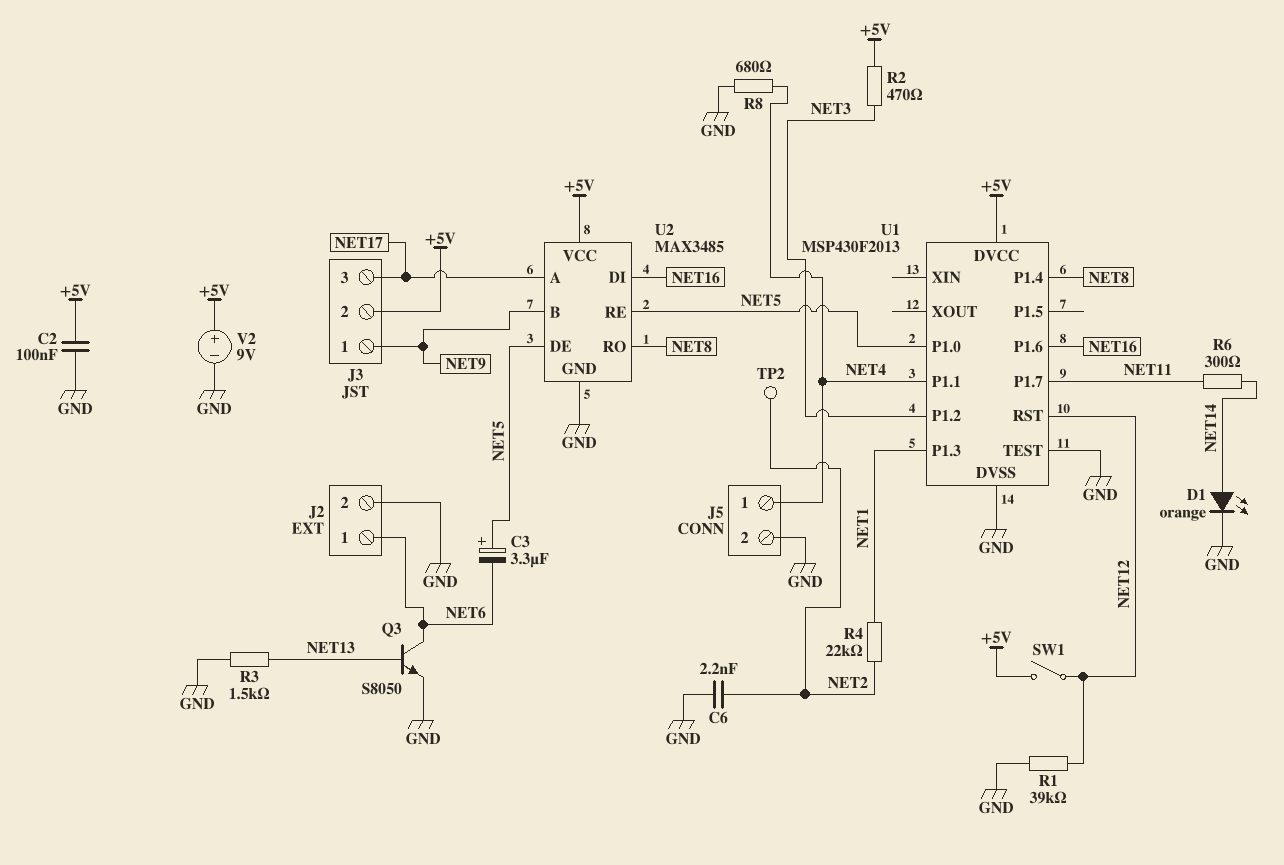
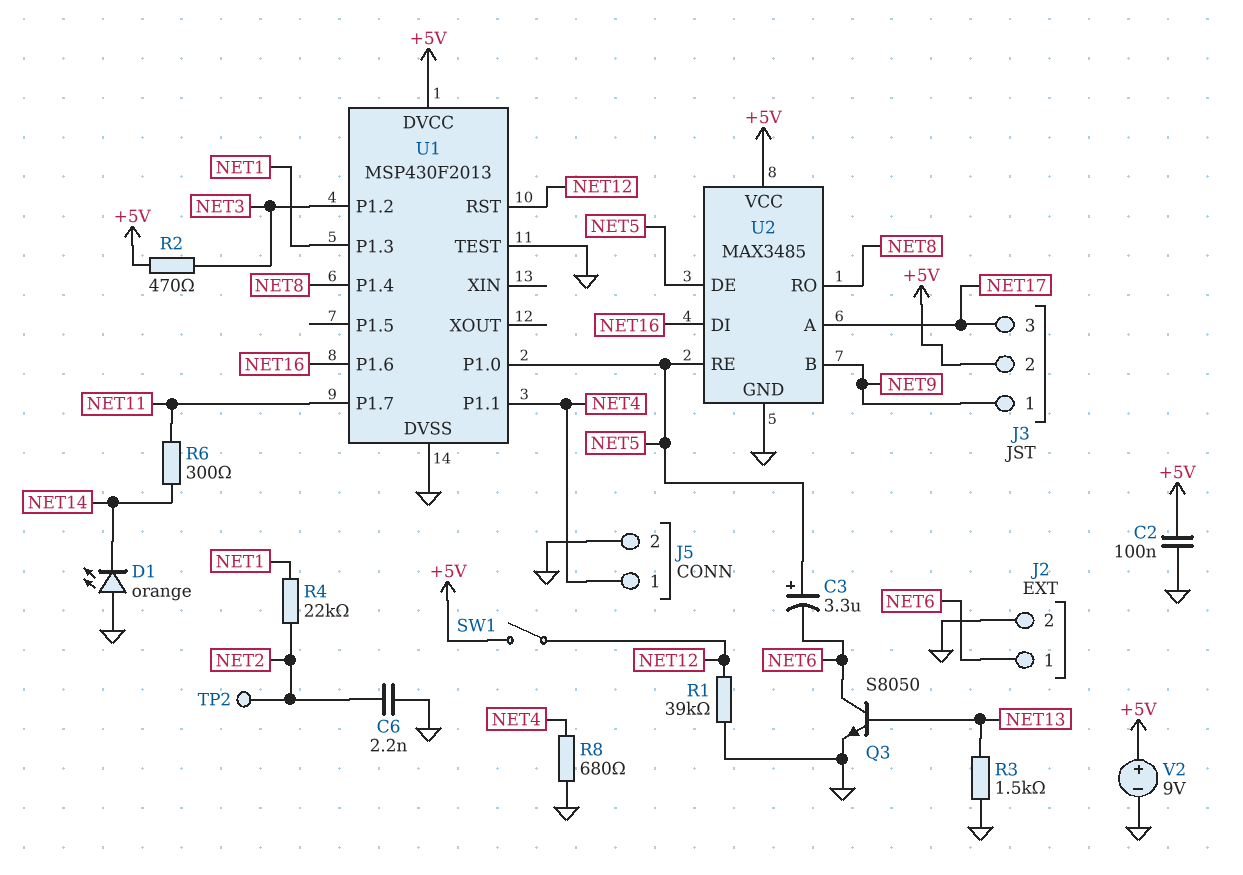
D1: LED orange (A NET14, K GND) -> LED orange (A GND, K NET14)

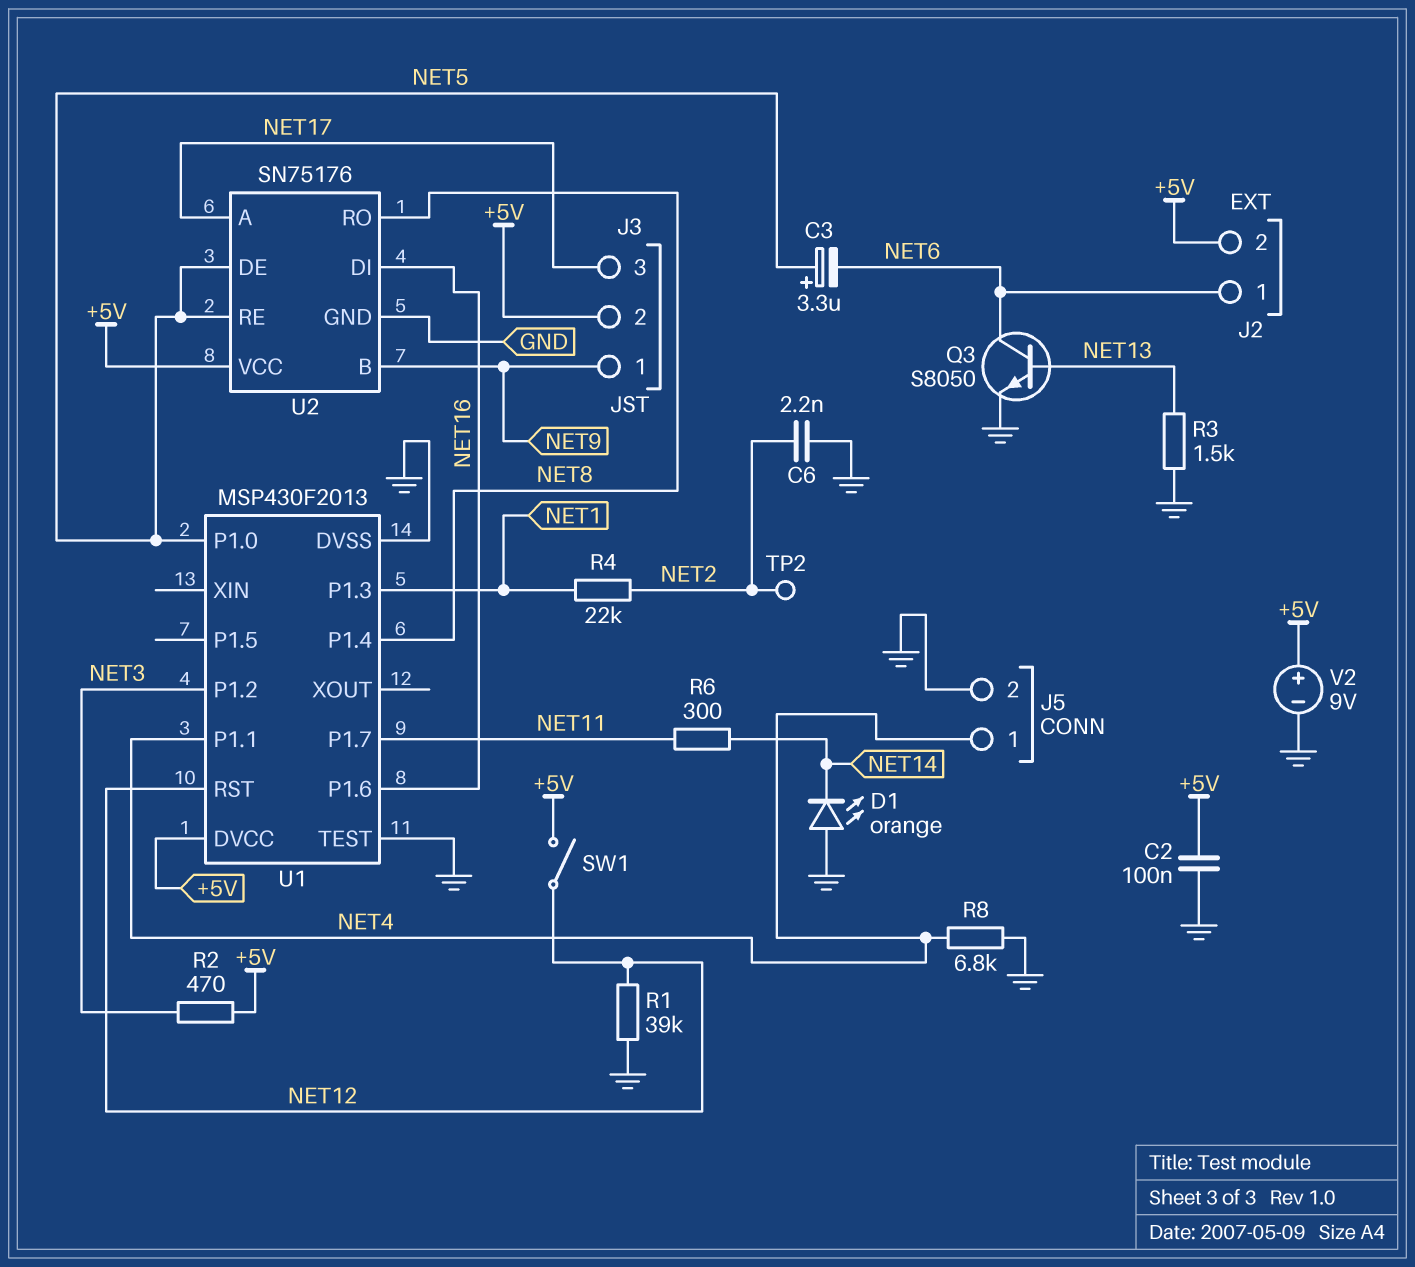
J2 pin 2: GND -> +5V
R8: 680 (GND, NET4) -> 6.8k (GND, NET4)
U2: MAX3485 -> SN75176

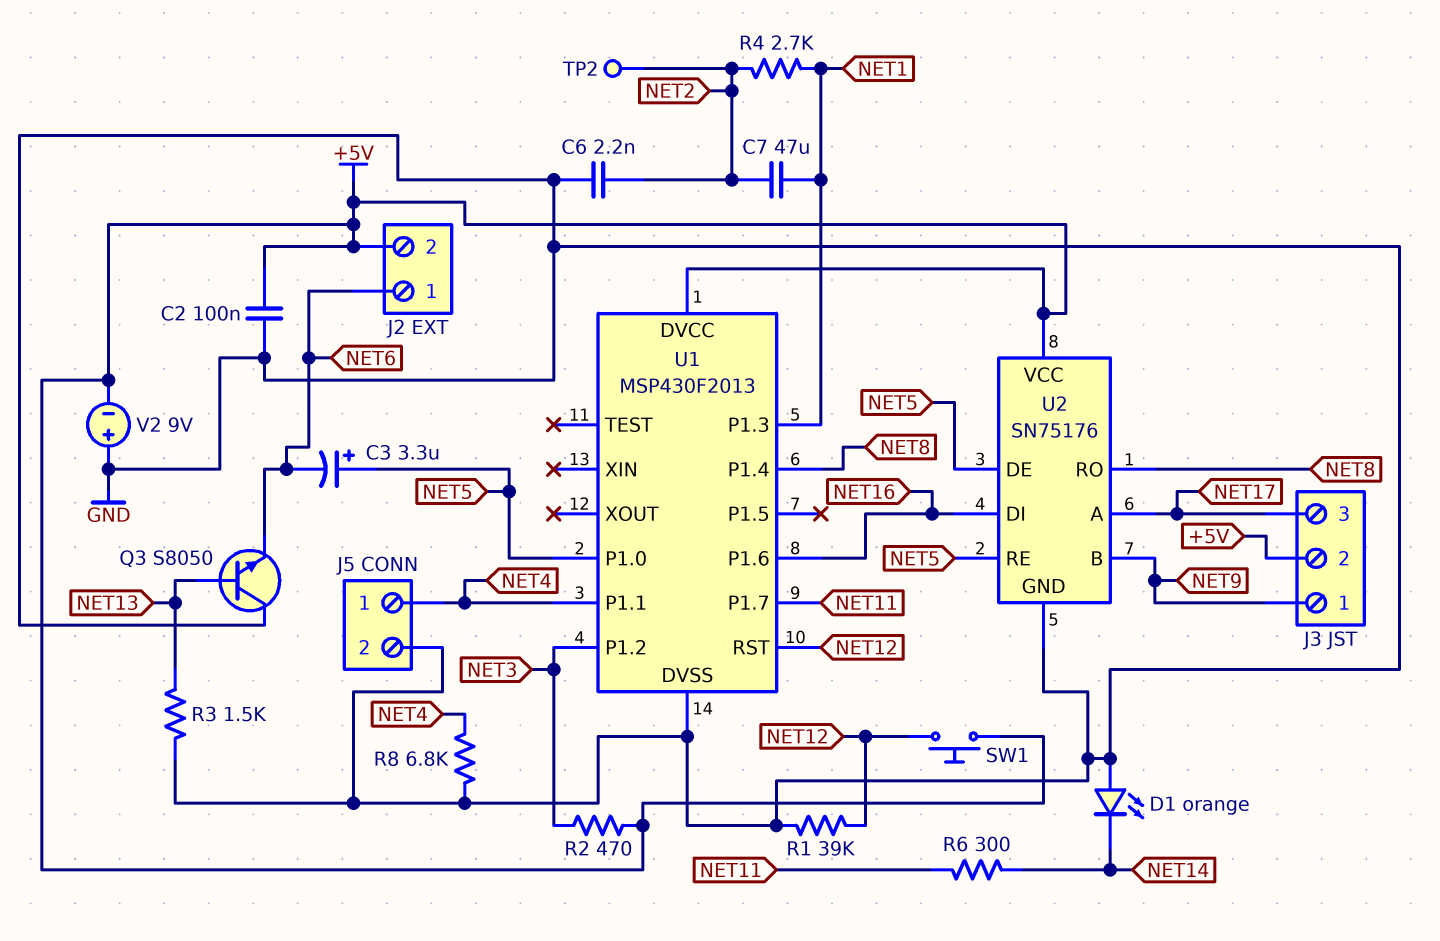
C7: none -> 47uF (NET1, NET2)
Q3: NPN S8050 (B NET13, C NET6, E GND) -> NPN S8050 (B NET13, C GND, E NET6)
R4: 22k (NET1, NET2) -> 2.7k (NET1, NET2)
SW1: switch (+5V, NET12) -> button (+5V, NET12)
U1 pin TEST: GND -> none
V2: 9V (plus +5V, minus GND) -> 9V (plus GND, minus +5V)

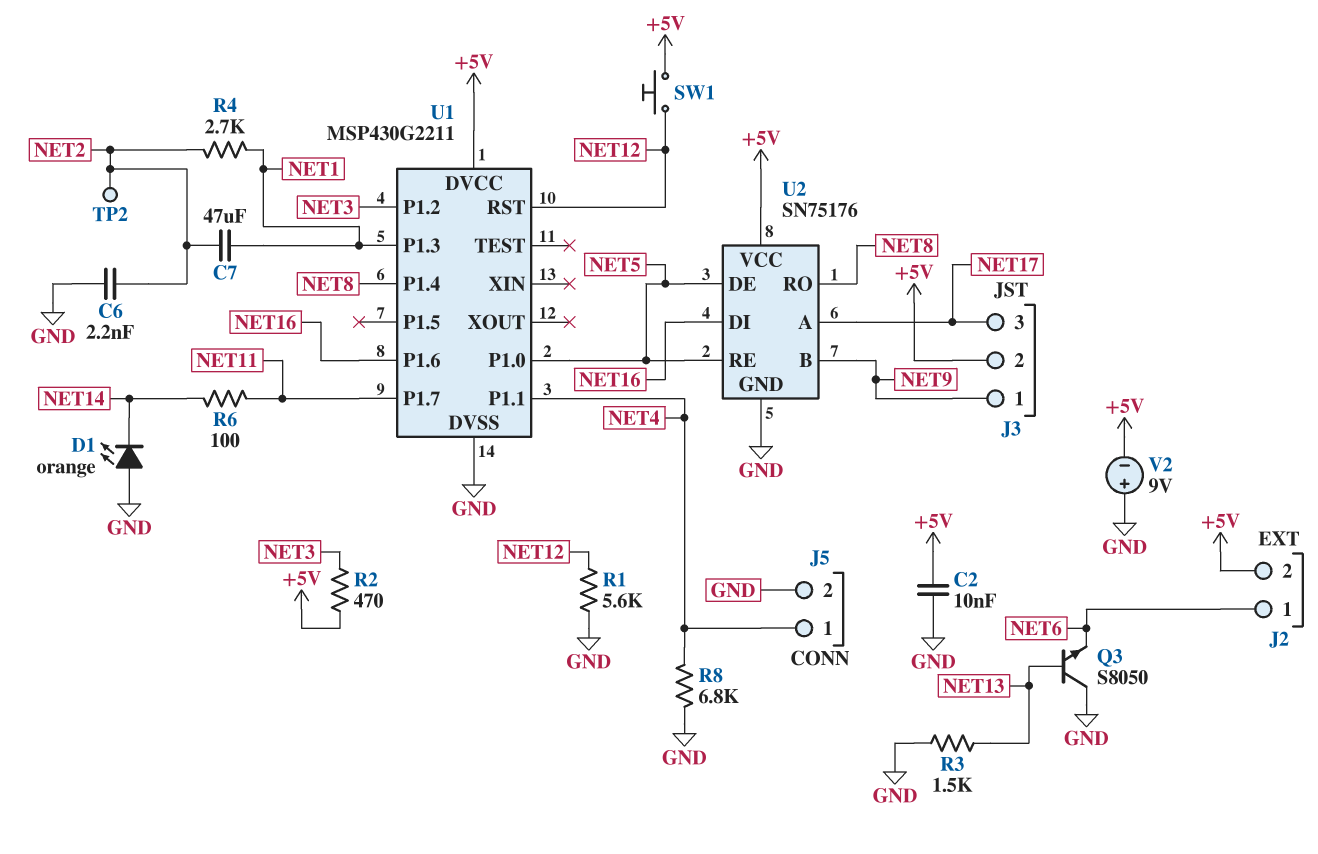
C2: 100nF (+5V, GND) -> 10nF (+5V, GND)
C3: 3.3uF (plus NET5, minus NET6) -> none
R1: 39k (GND, NET12) -> 5.6k (GND, NET12)
R6: 300 (NET11, NET14) -> 100 (NET11, NET14)
U1: MSP430F2013 -> MSP430G2211

